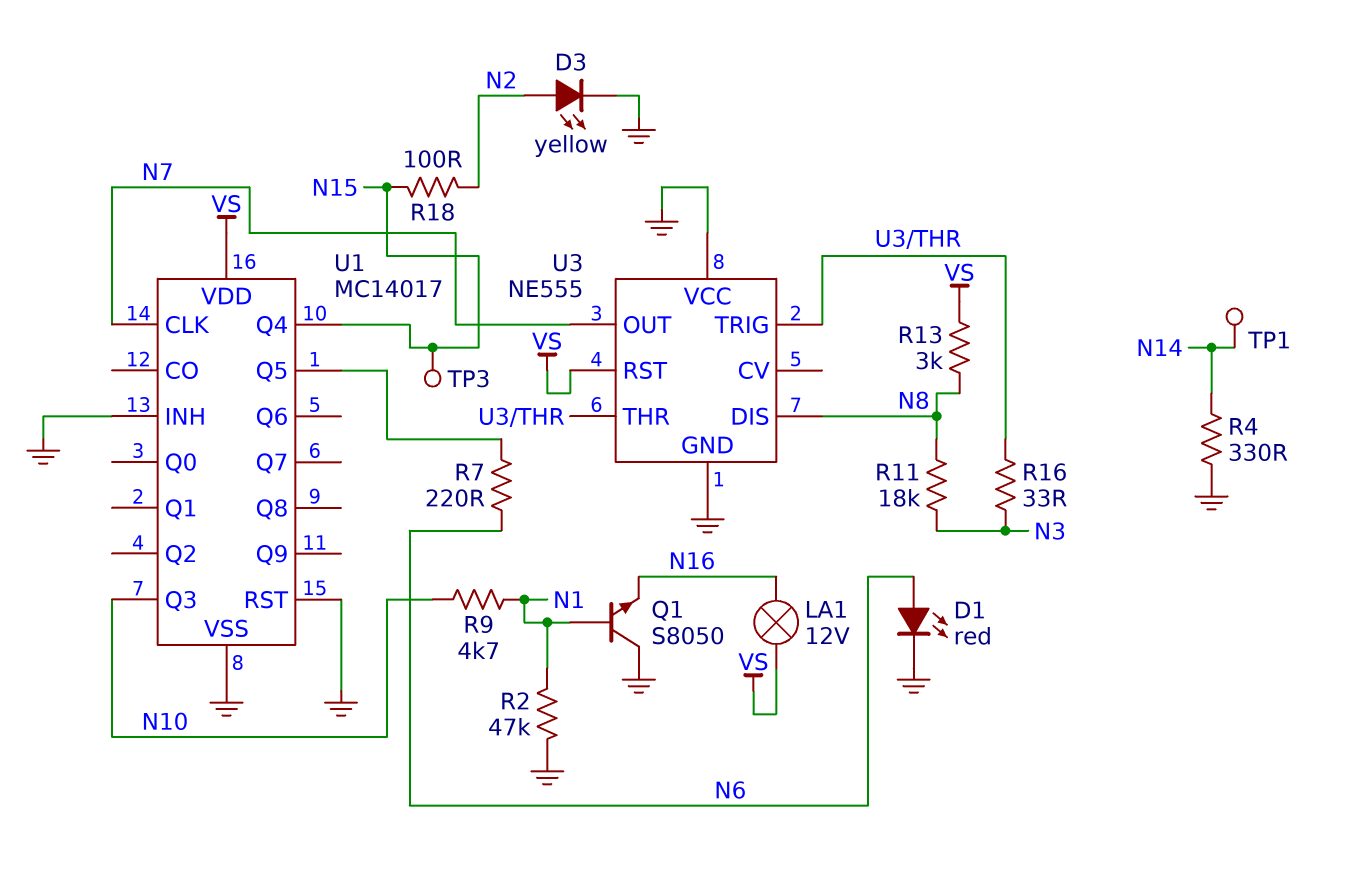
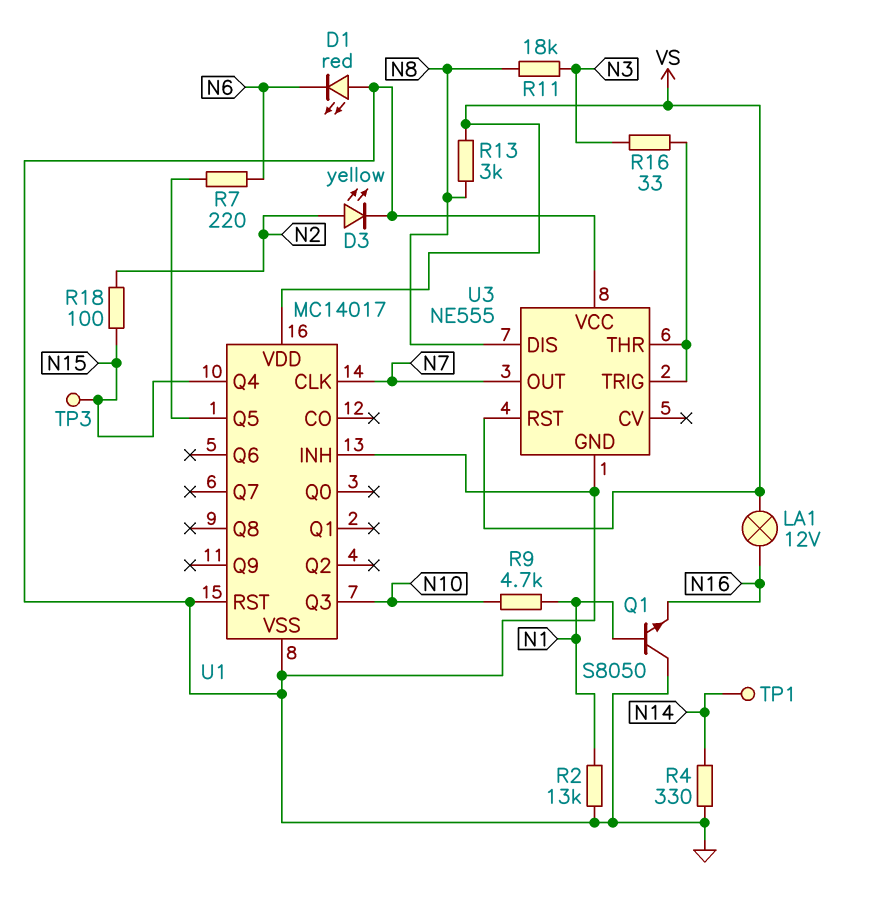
D1: LED red (A N6, K GND) -> LED red (A GND, K N6)
R2: 47k (GND, N1) -> 13k (GND, N1)

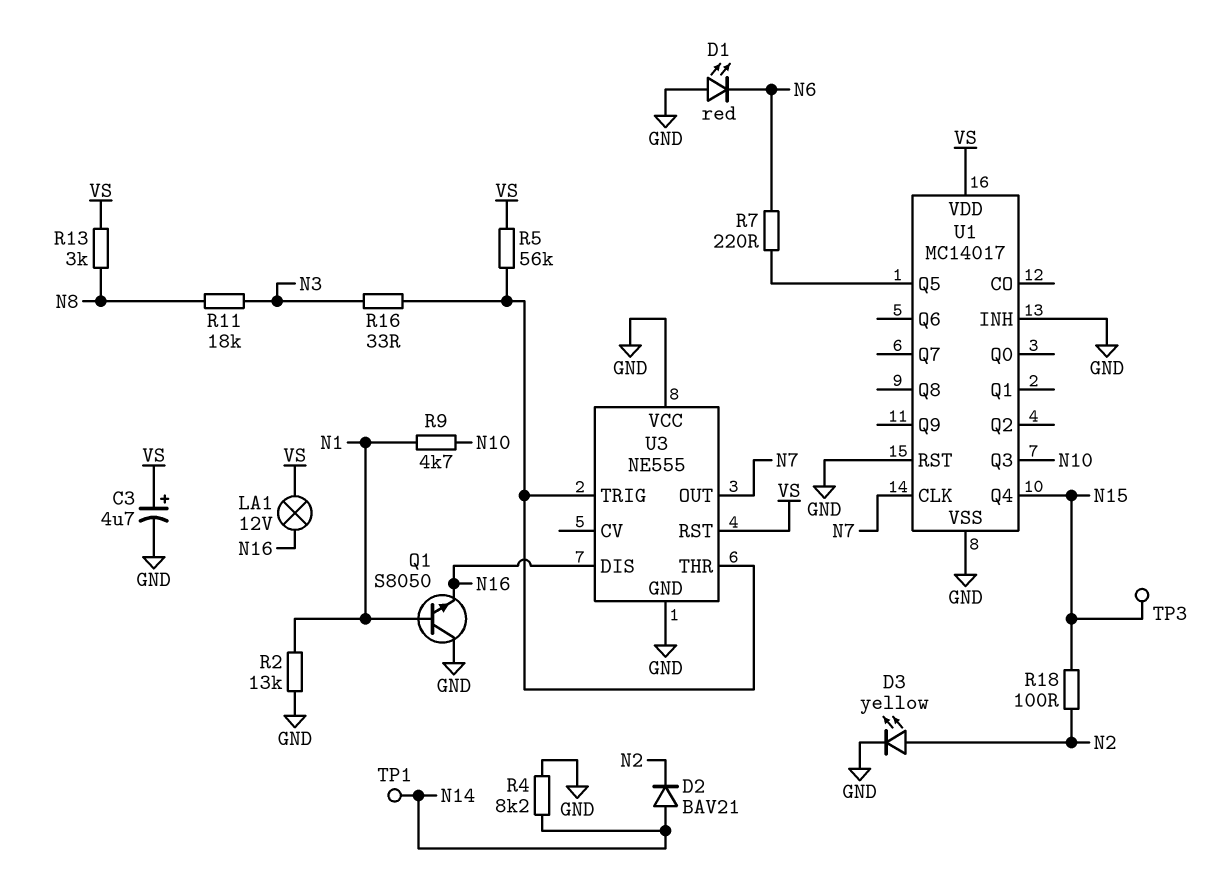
C3: none -> 4.7uF (plus VS, minus GND)
D2: none -> diode BAV21 (A N14, K N2)
R4: 330 (GND, N14) -> 8.2k (GND, N14)
R5: none -> 56k (U3/THR, VS)
U3 pin DIS: N8 -> N16

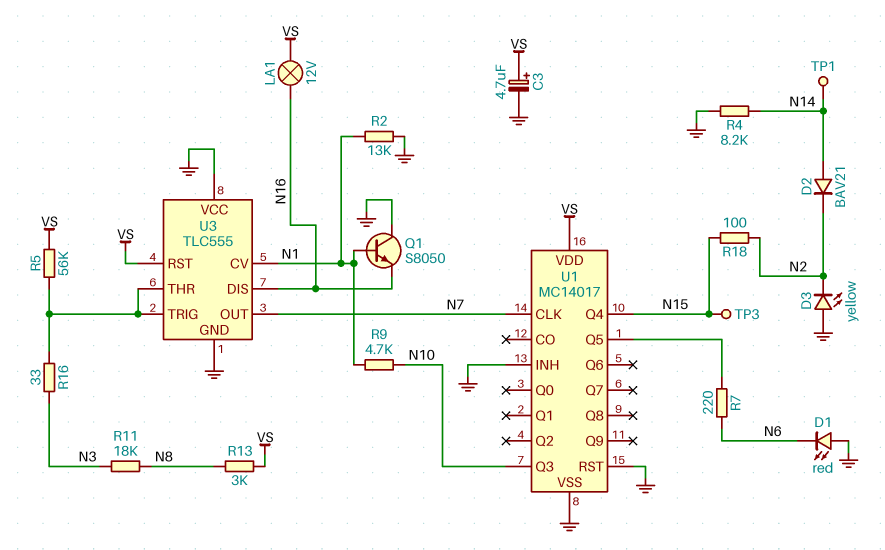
D3: LED yellow (A N2, K GND) -> LED yellow (A GND, K N2)
U3: NE555 -> TLC555
U3 pin CV: none -> N1

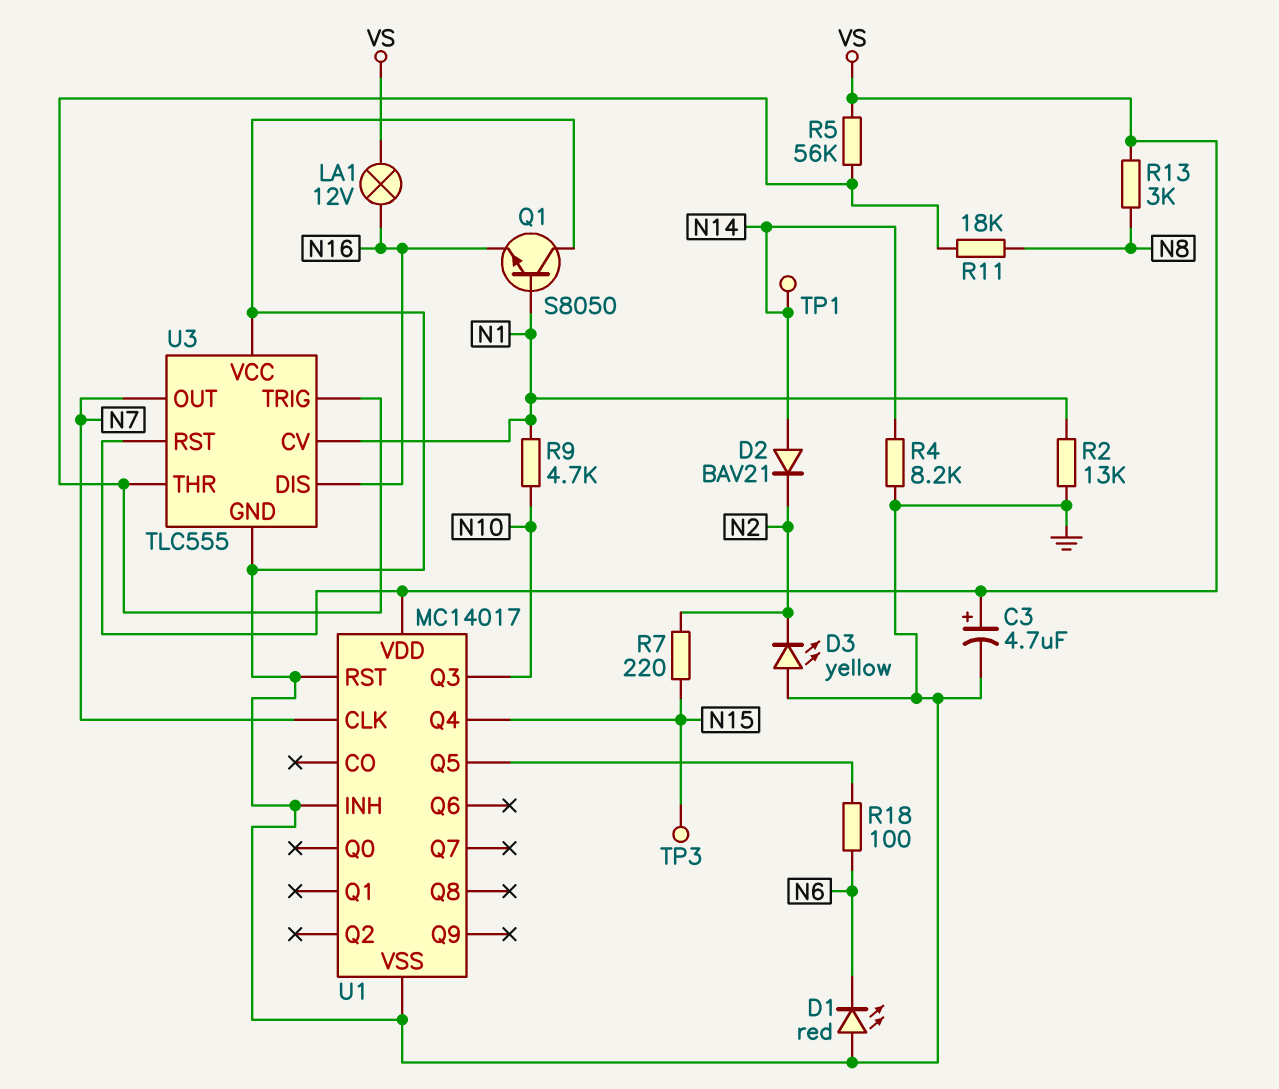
R7: 220 (N6, U1/Q5) -> 220 (N2, N15)
R11: 18k (N3, N8) -> 18k (N8, U3/THR)
R16: 33 (N3, U3/THR) -> none
R18: 100 (N2, N15) -> 100 (N6, U1/Q5)

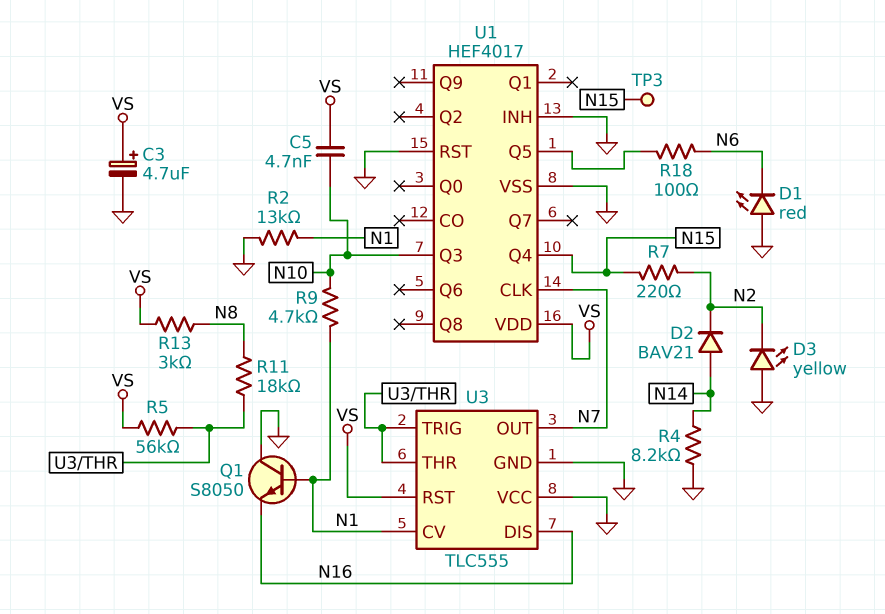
C5: none -> 4.7nF (N10, VS)
LA1: lamp 12V (N16, VS) -> none
TP1: test point (N14) -> none
U1: MC14017 -> HEF4017

